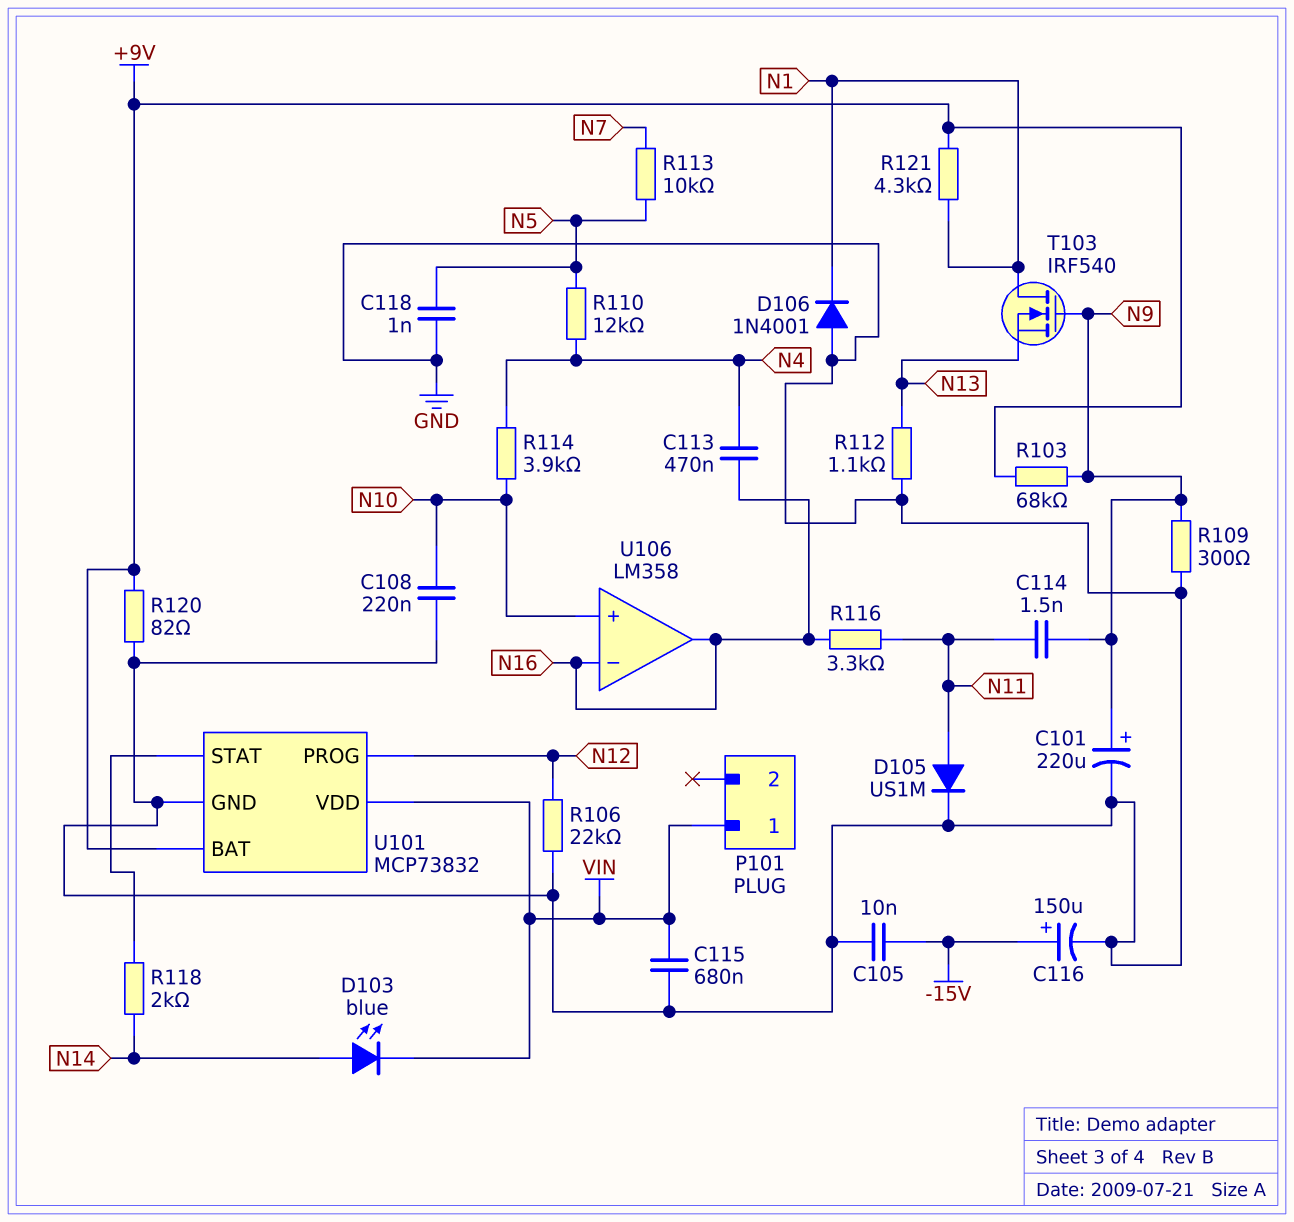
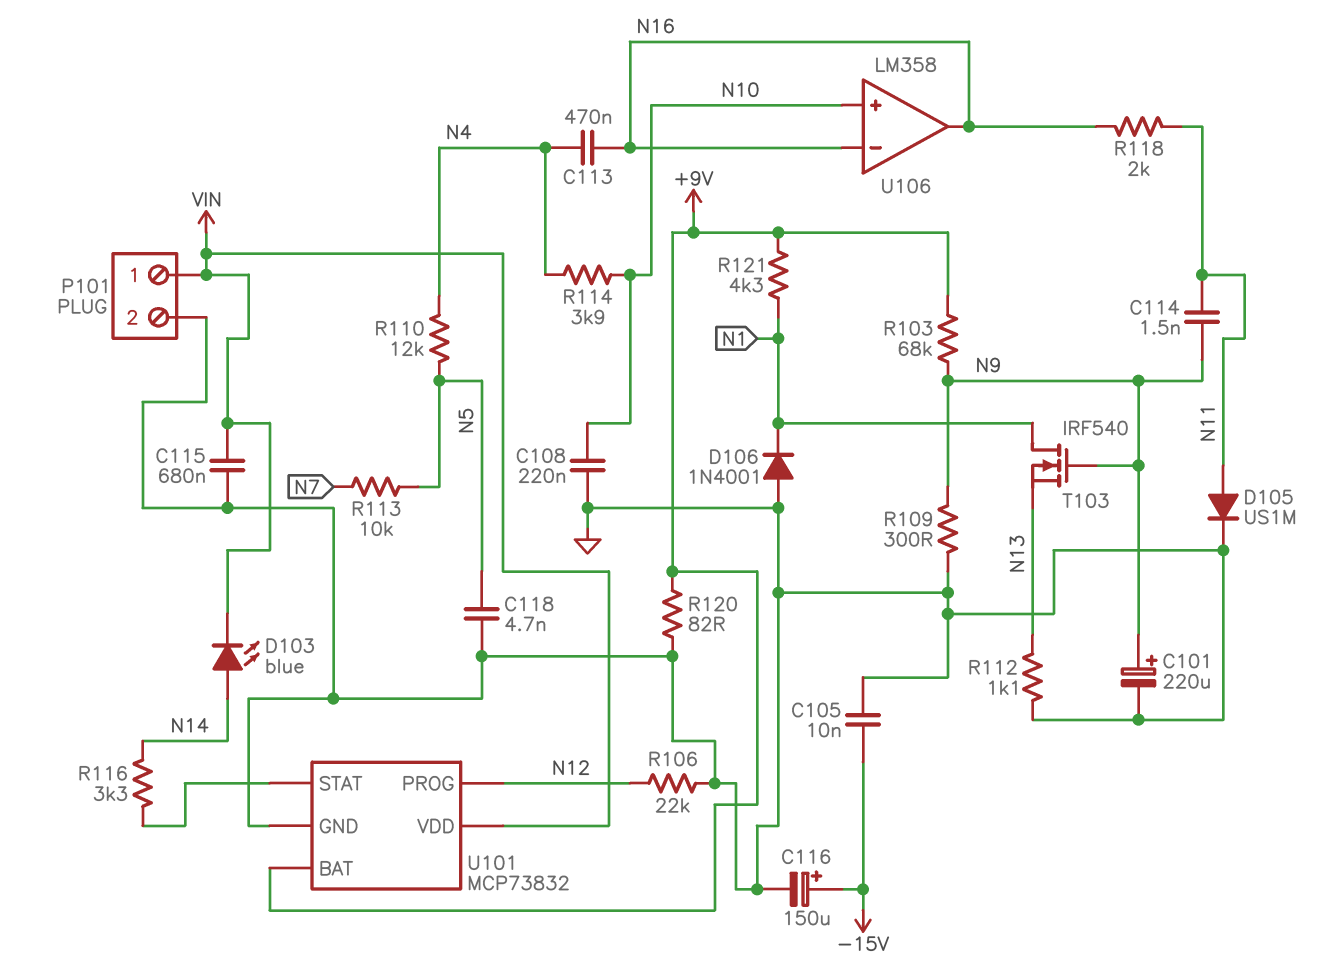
C118: 1nF (GND, N5) -> 4.7nF (GND, N5)
P101 pin 2: none -> GND
R116: 3.3k (N11, N16) -> 3.3k (N14, U101/STAT)
R118: 2k (N14, U101/STAT) -> 2k (N11, N16)

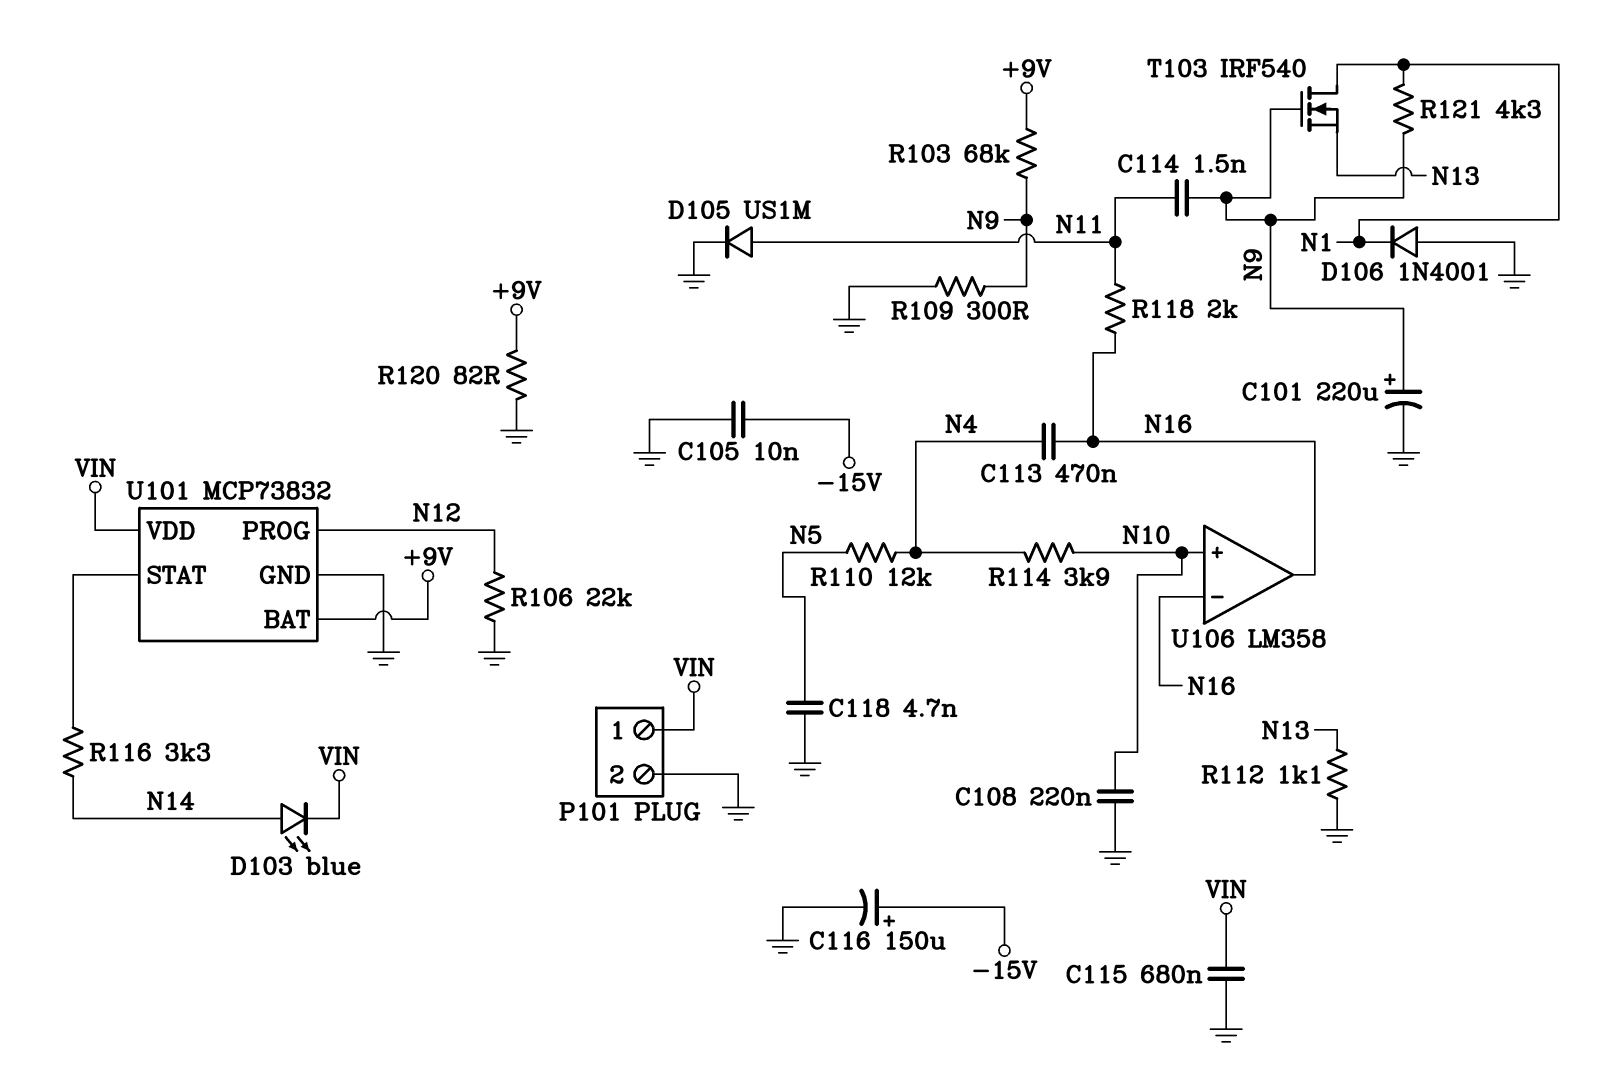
R113: 10k (N5, N7) -> none
R121: 4.3k (+9V, N1) -> 4.3k (N1, N9)

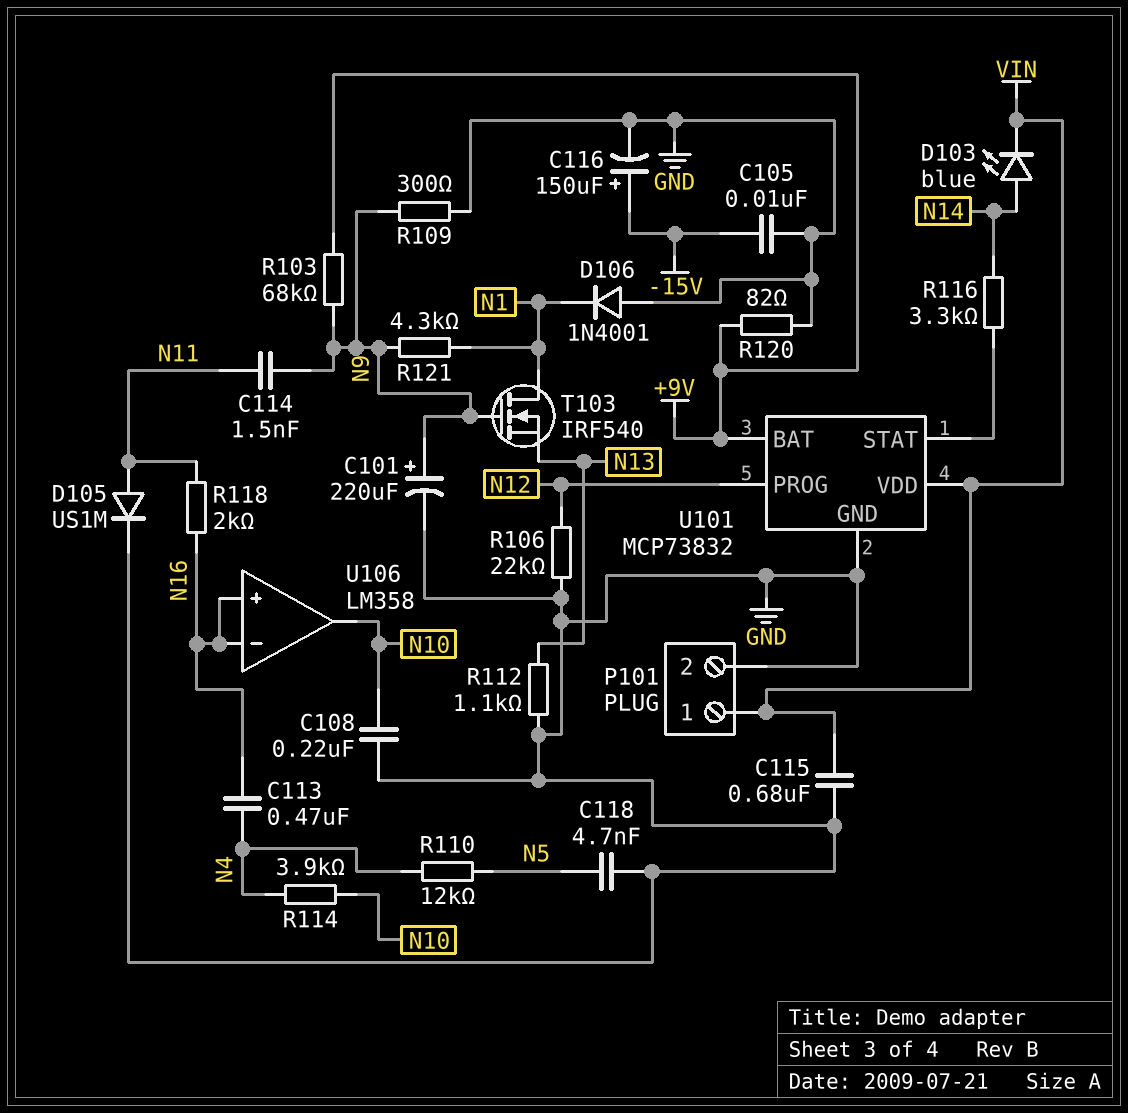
U106 pin in+: N10 -> N16
U106 pin out: N16 -> N10

